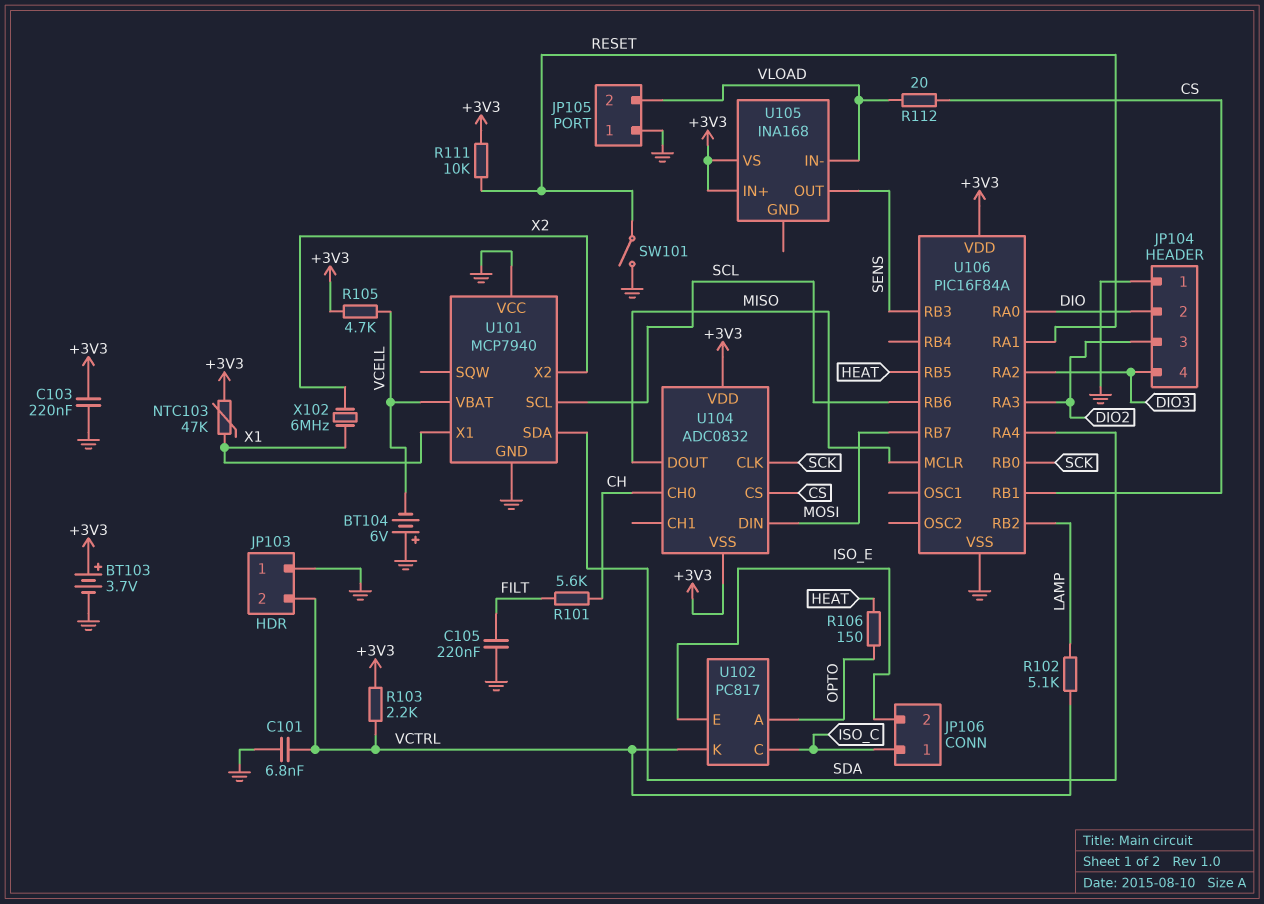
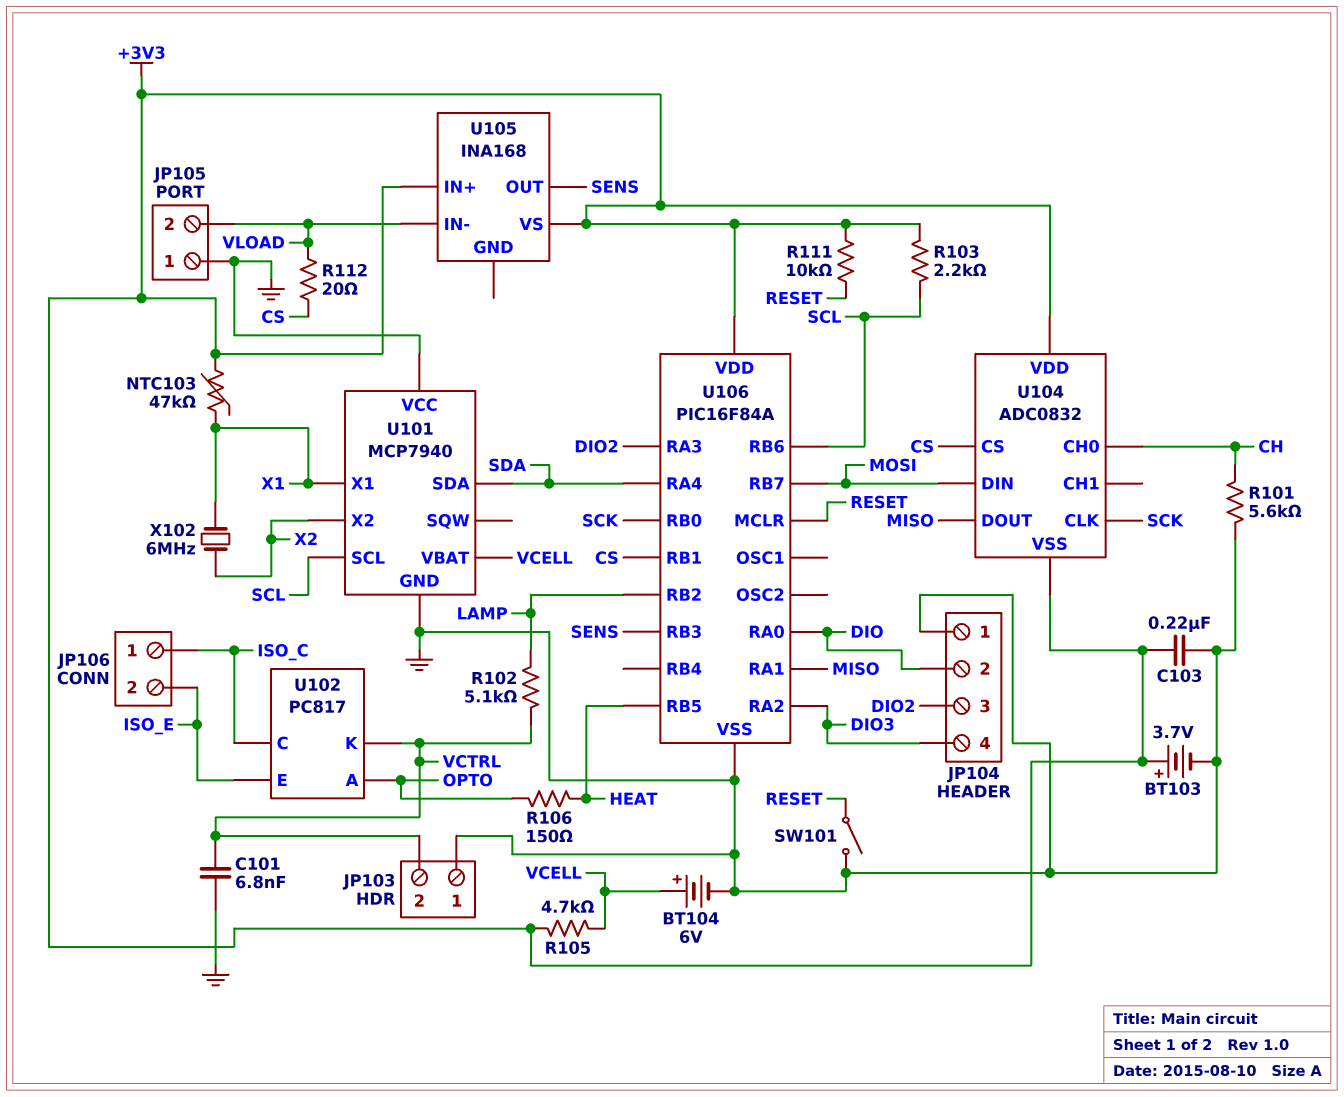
BT104: 6V (plus GND, minus VCELL) -> 6V (plus VCELL, minus GND)
C105: 220nF (FILT, GND) -> none
R101: 5.6k (CH, FILT) -> 5.6k (CH, GND)
R103: 2.2k (+3V3, VCTRL) -> 2.2k (+3V3, SCL)
U106 pin MCLR: MISO -> RESET
U106 pin RA1: RESET -> MISO

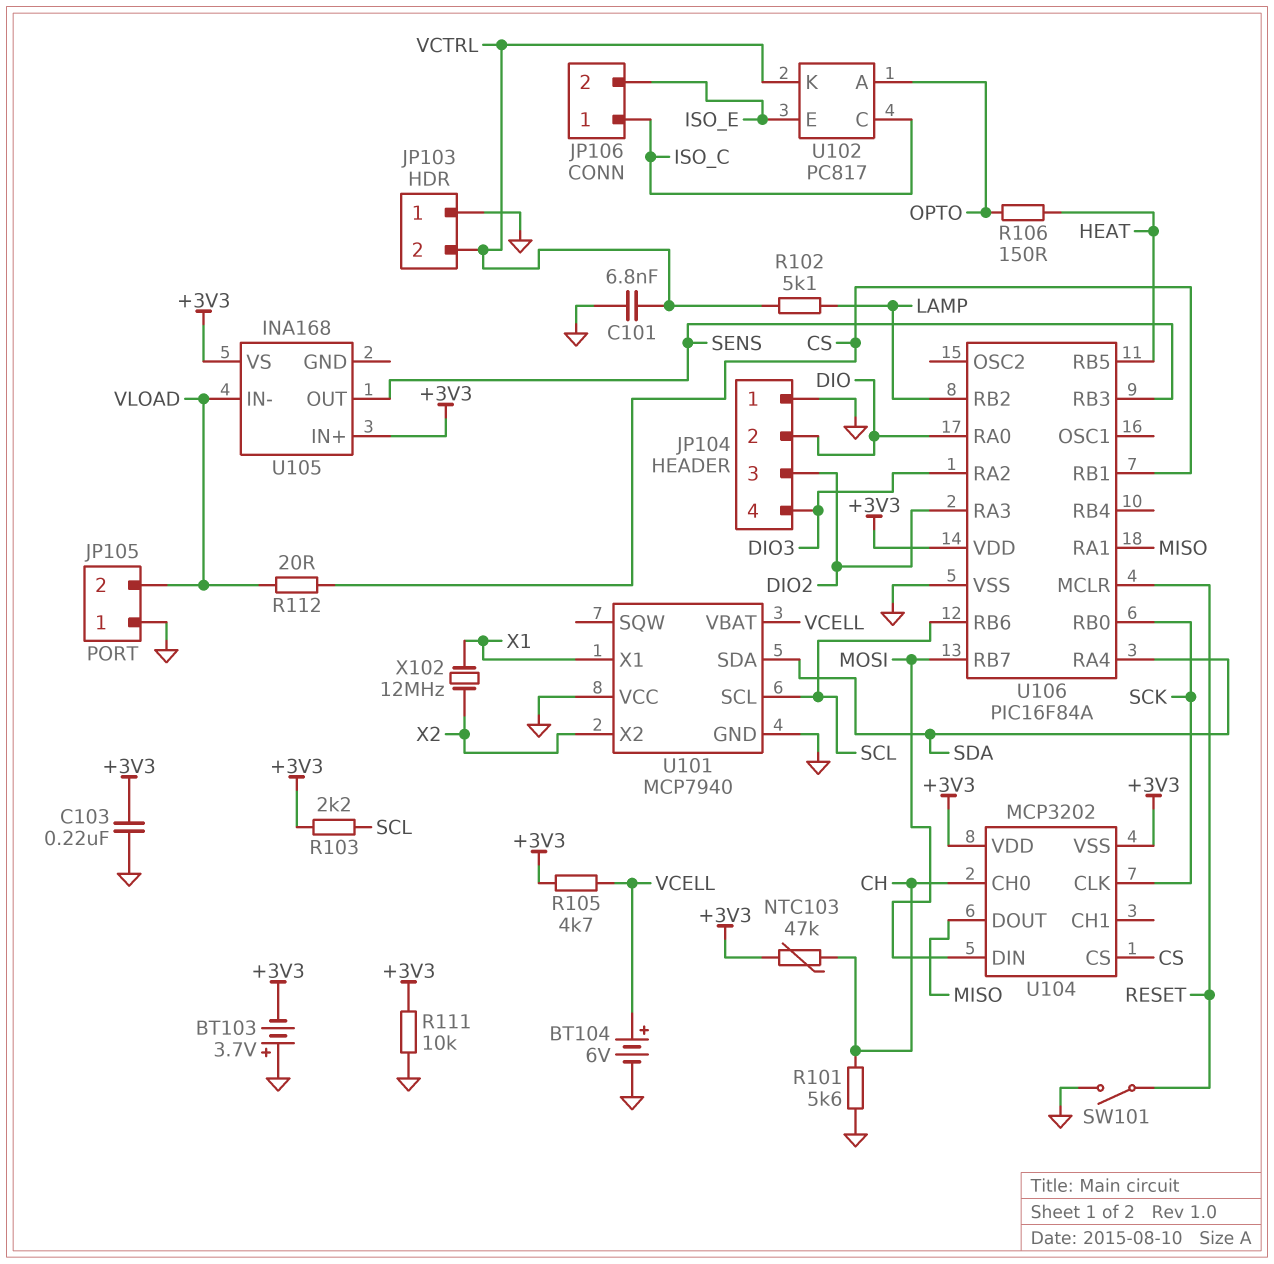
BT103: 3.7V (plus +3V3, minus GND) -> 3.7V (plus GND, minus +3V3)
NTC103: 47k (+3V3, X1) -> 47k (+3V3, CH)
R111: 10k (+3V3, RESET) -> 10k (+3V3, GND)
U104: ADC0832 -> MCP3202
X102: 6MHz (X1, X2) -> 12MHz (X1, X2)

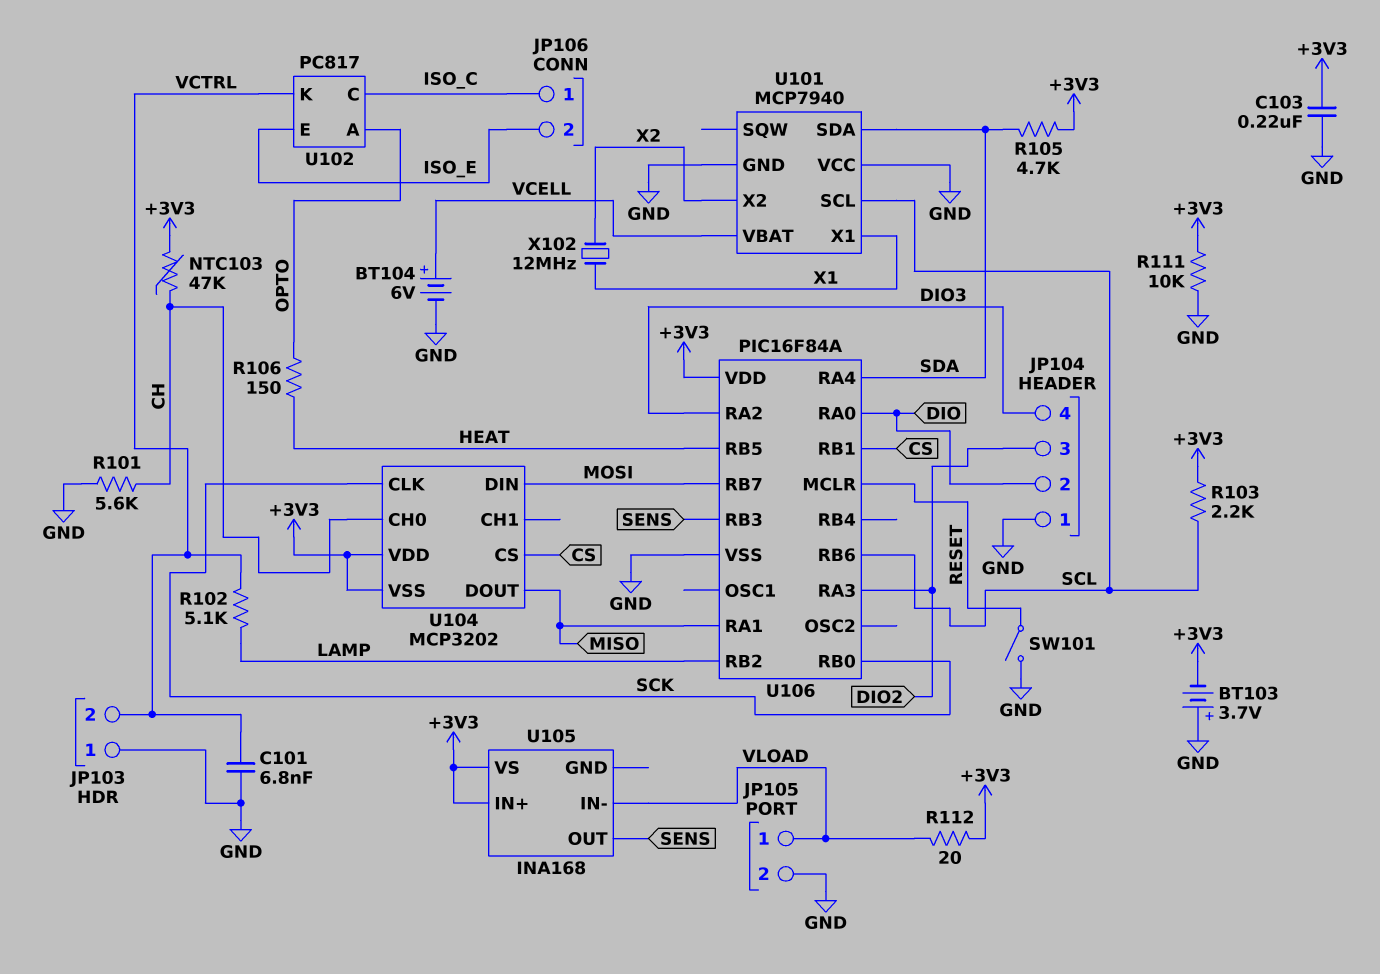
JP105 pin 1: GND -> VLOAD
JP105 pin 2: VLOAD -> GND
R105: 4.7k (+3V3, VCELL) -> 4.7k (+3V3, SDA)
R112: 20 (CS, VLOAD) -> 20 (+3V3, VLOAD)

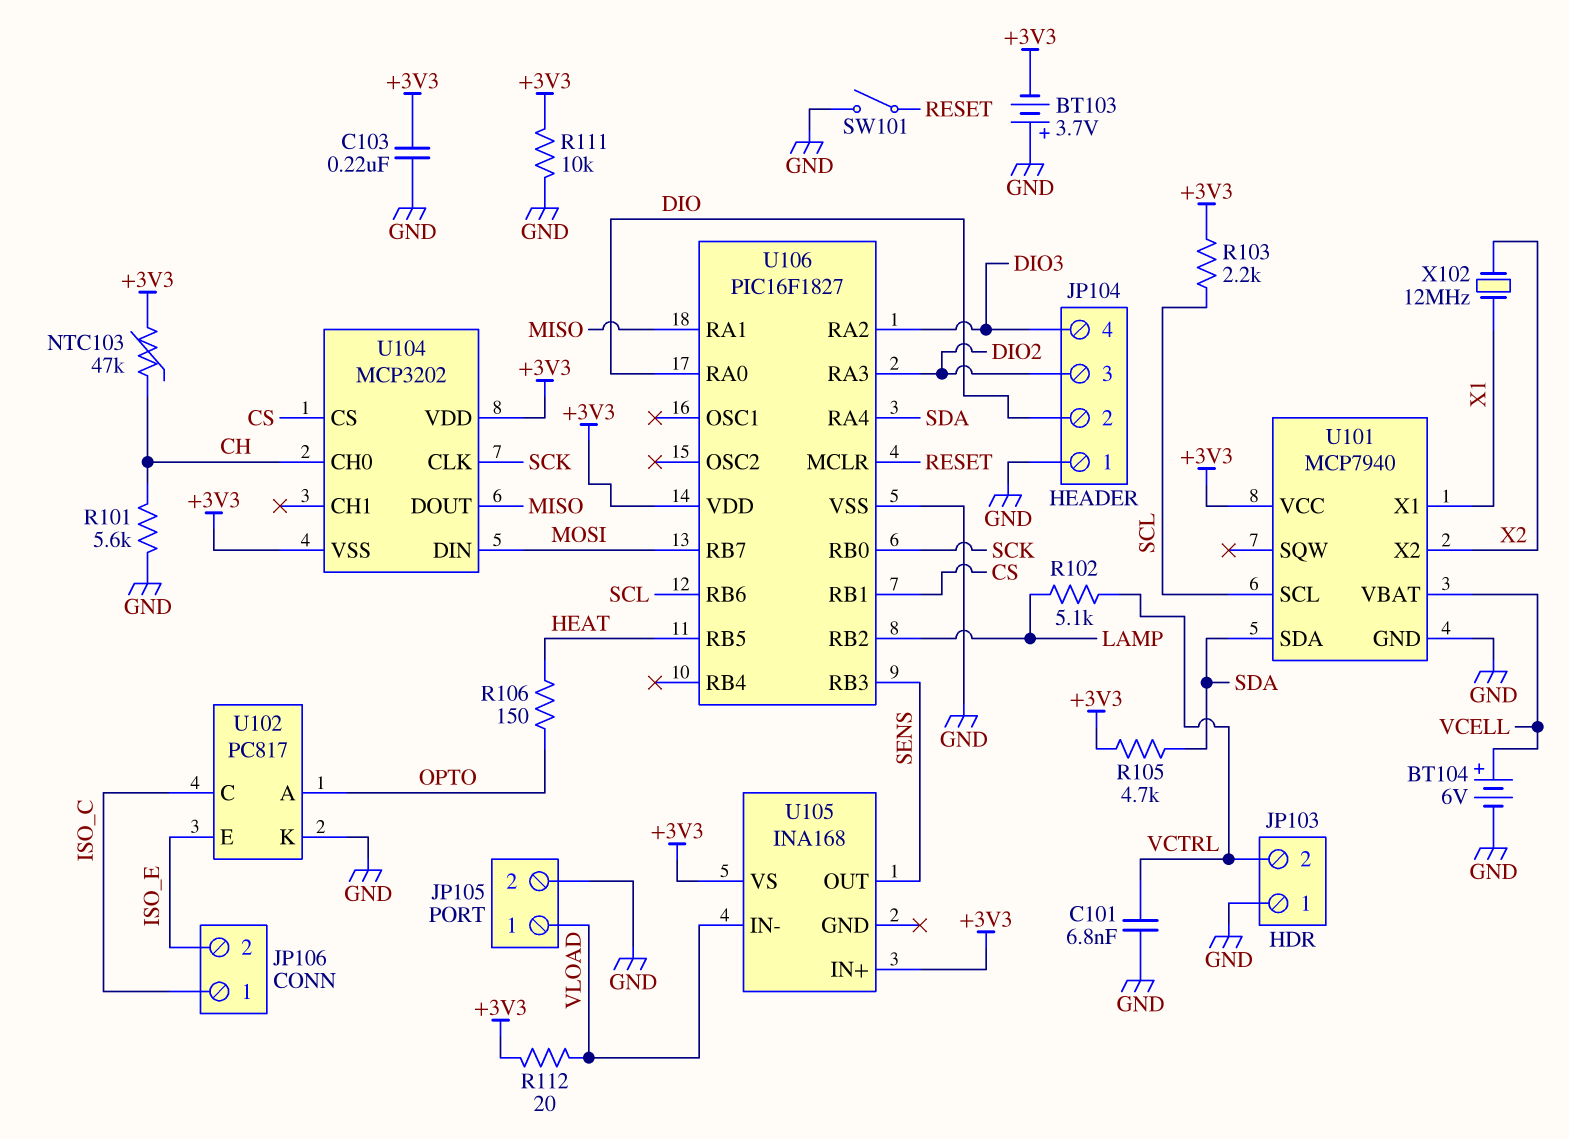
U101 pin VCC: GND -> +3V3
U102 pin K: VCTRL -> GND
U106: PIC16F84A -> PIC16F1827

